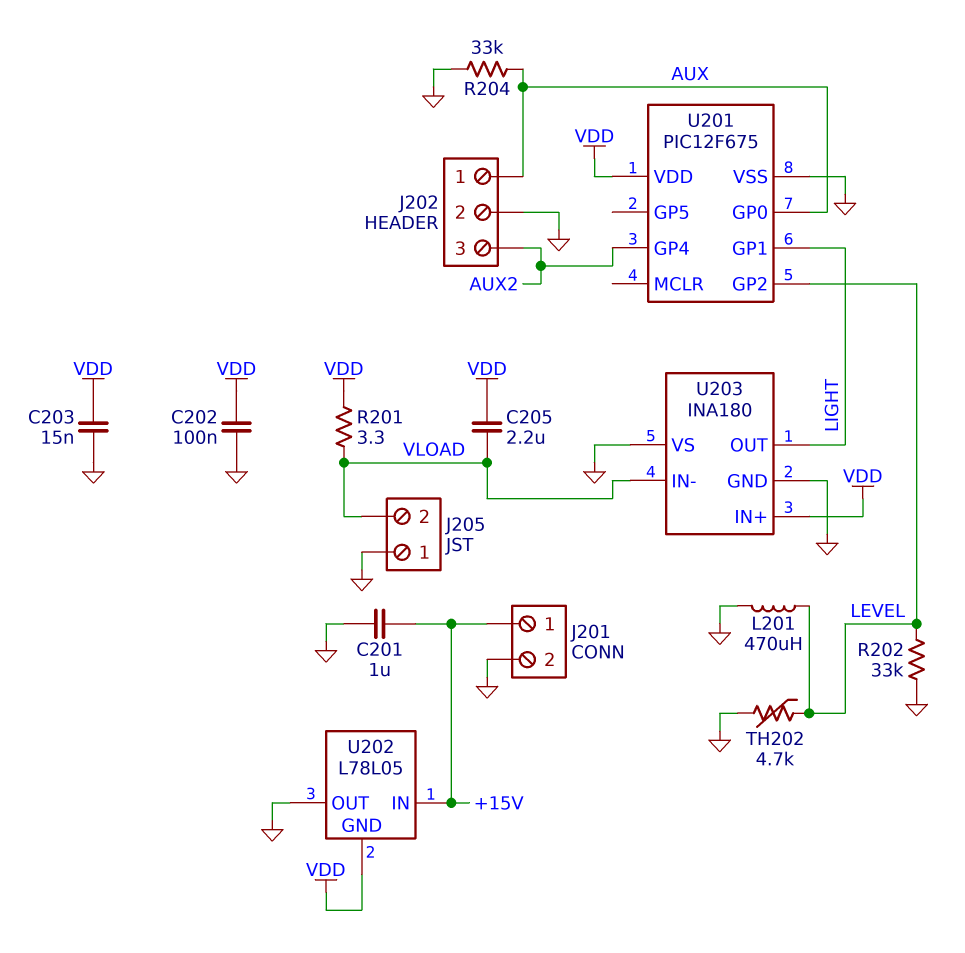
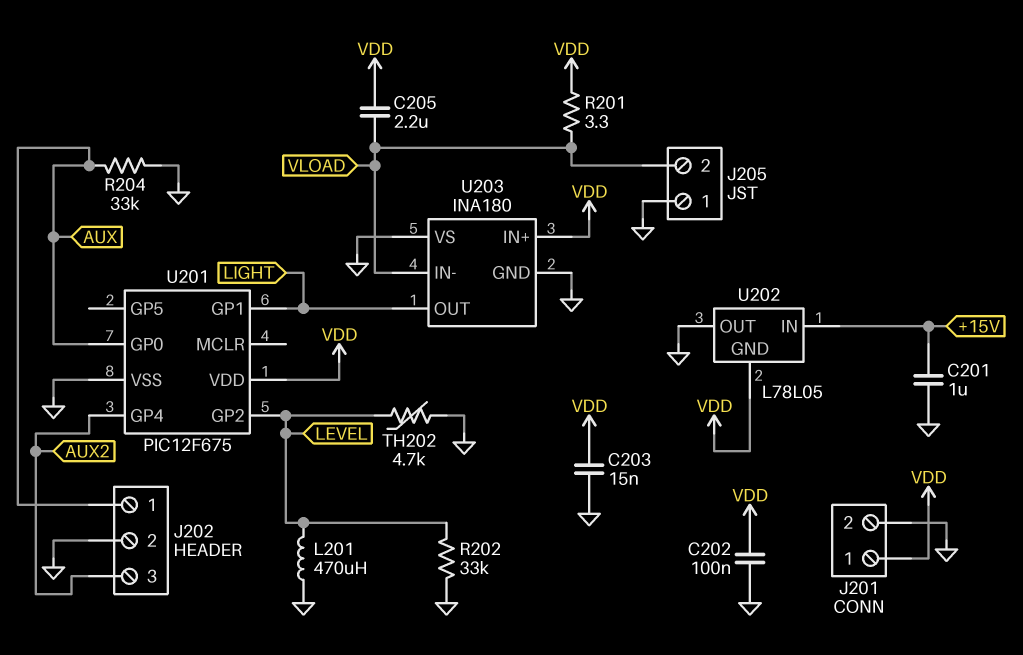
J201 pin 1: +15V -> VDD

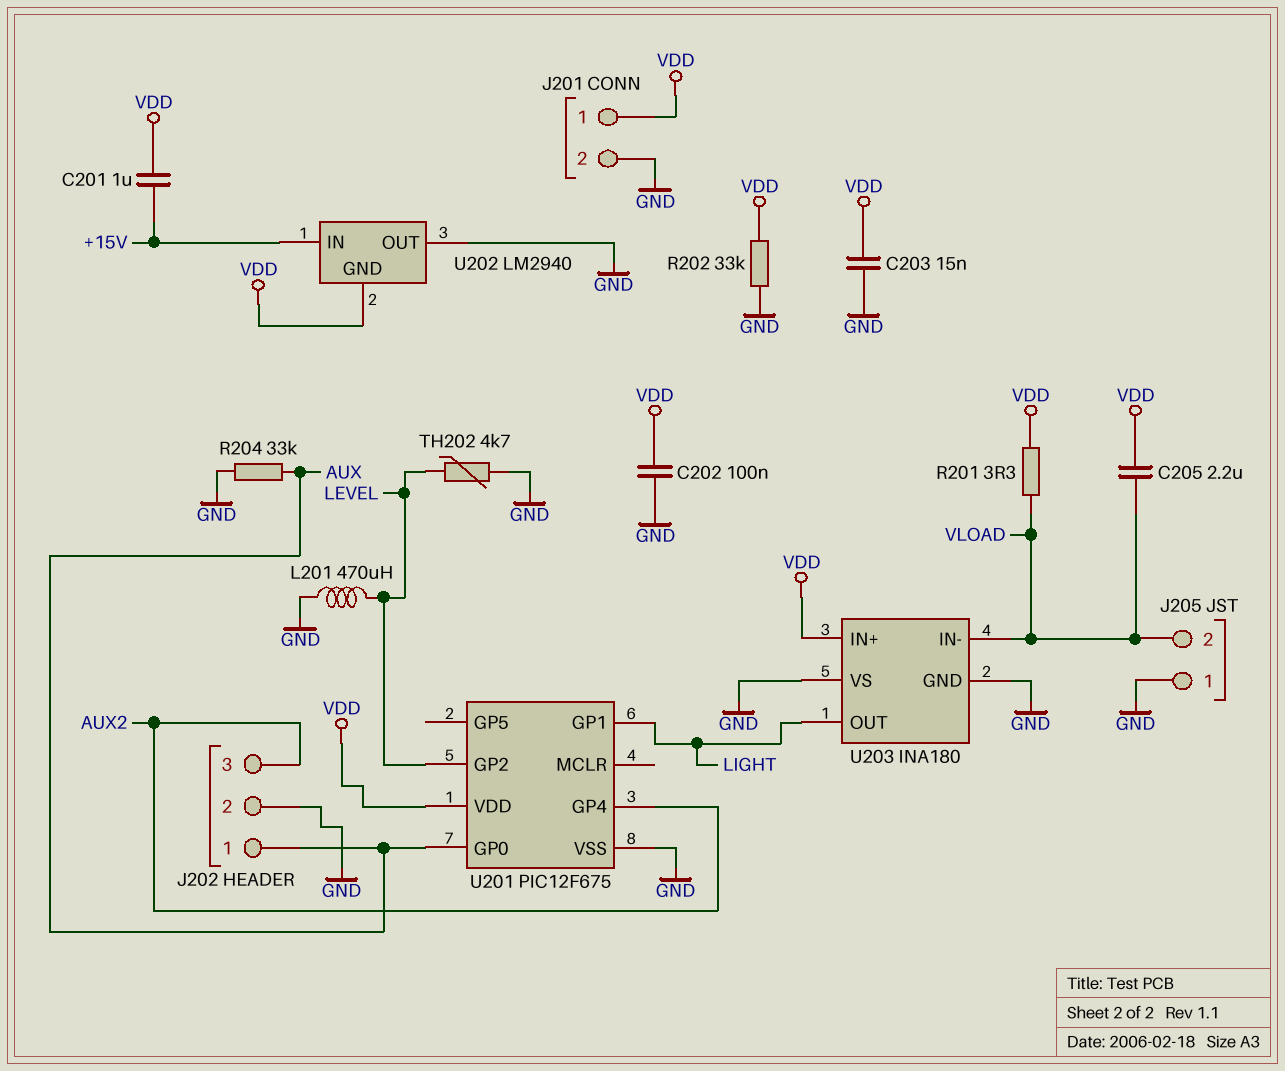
C201: 1uF (+15V, GND) -> 1uF (+15V, VDD)
R202: 33k (GND, LEVEL) -> 33k (GND, VDD)
U202: L78L05 -> LM2940

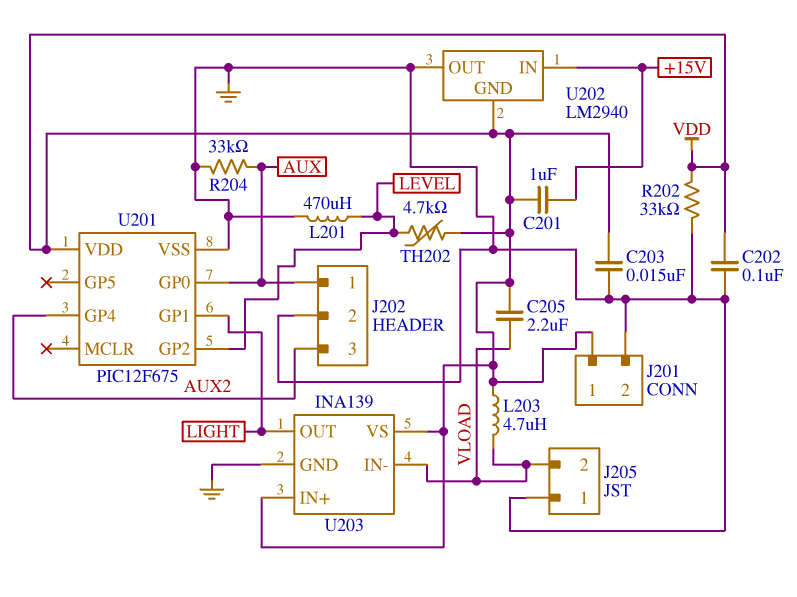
L203: none -> 4.7uH (VDD, VLOAD)
R201: 3.3 (VDD, VLOAD) -> none
TH202: 4.7k (GND, LEVEL) -> 4.7k (LEVEL, VDD)
U203: INA180 -> INA139
U203 pin VS: GND -> VDD

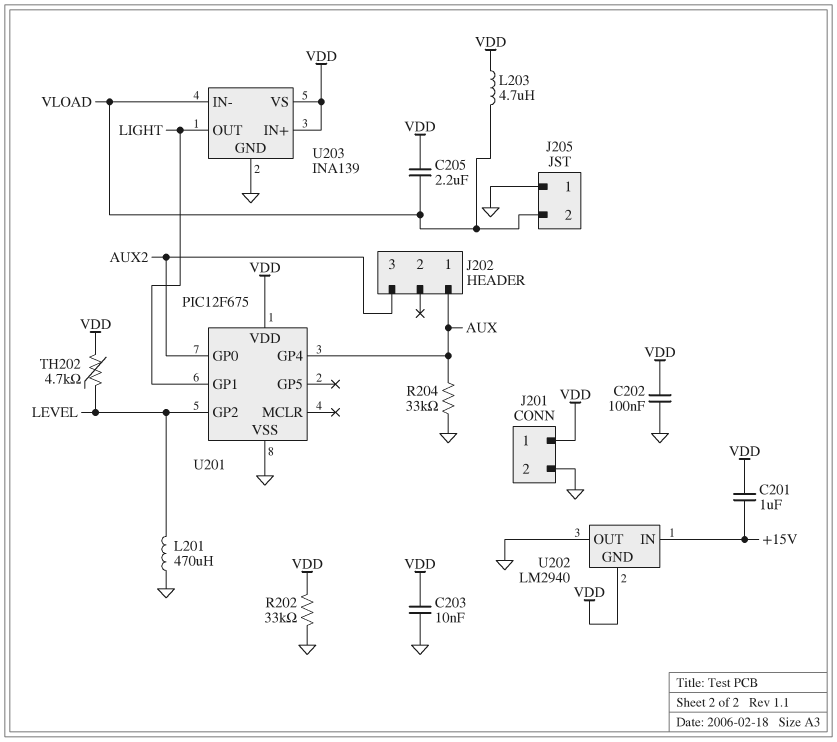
C203: 15nF (GND, VDD) -> 10nF (GND, VDD)
J202 pin 2: GND -> none
U201 pin GP0: AUX -> AUX2
U201 pin GP4: AUX2 -> AUX

